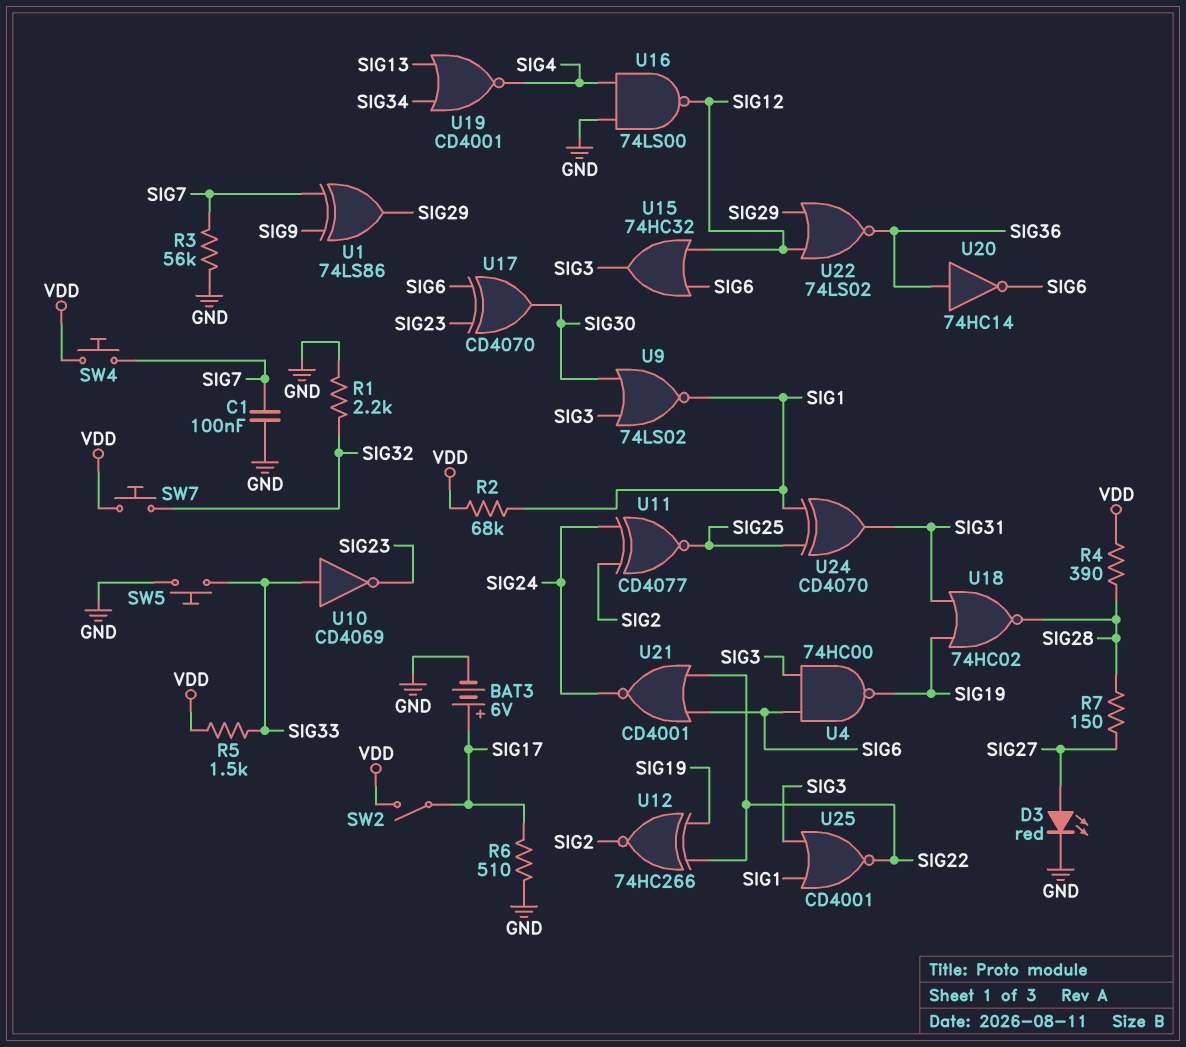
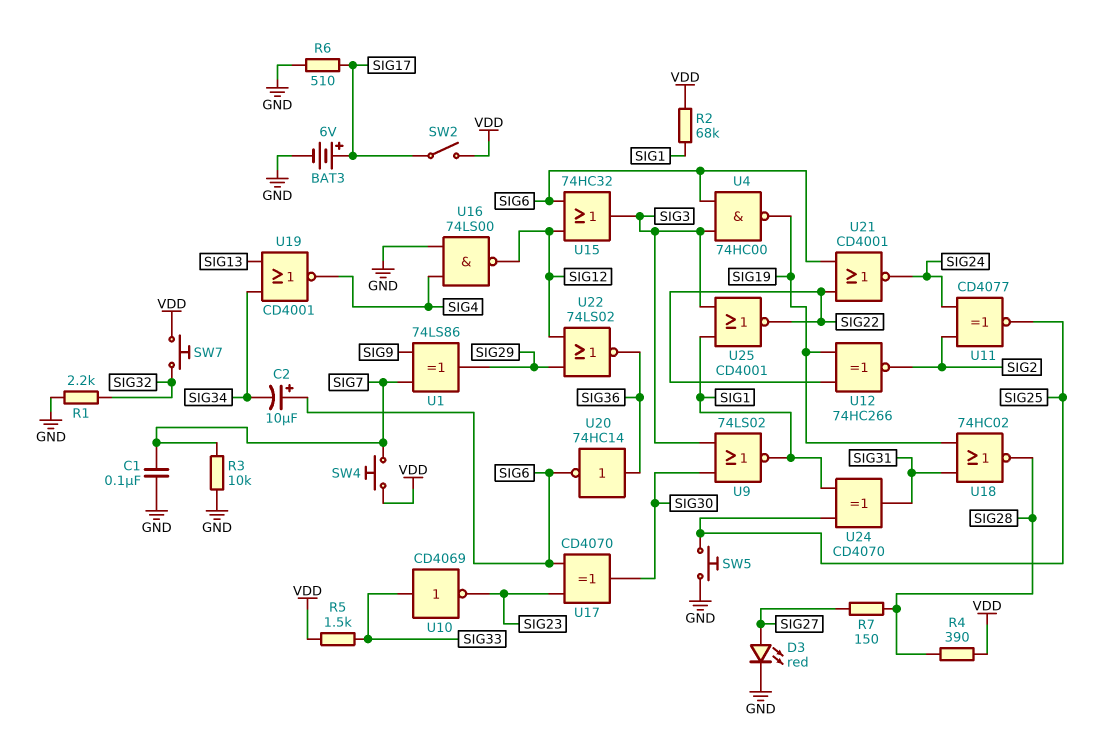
C2: none -> 10uF (plus SIG6, minus SIG34)
R3: 56k (GND, SIG7) -> 10k (GND, SIG7)
SW5: button (GND, SIG33) -> button (GND, SIG25)

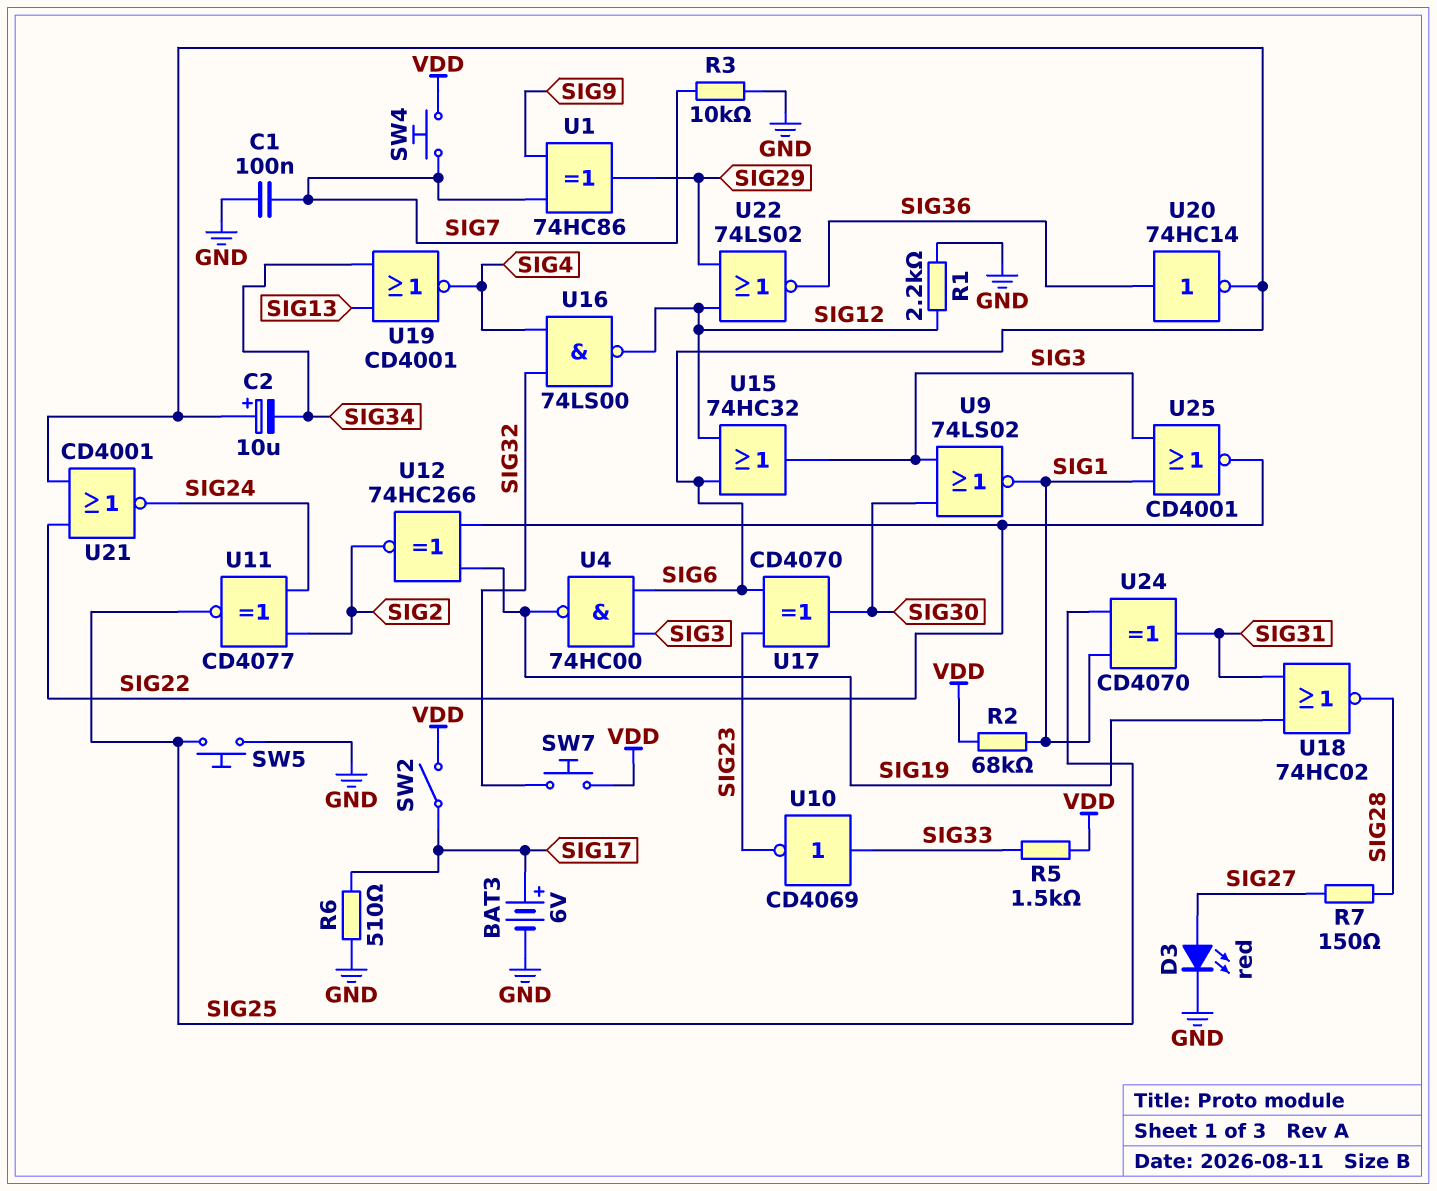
R1: 2.2k (GND, SIG32) -> 2.2k (GND, SIG12)
R4: 390 (SIG28, VDD) -> none
U1: XOR 74LS86 (in SIG7, in SIG9, out SIG29) -> XOR 74HC86 (in SIG7, in SIG9, out SIG29)
U16: NAND 74LS00 (in GND, in SIG4, out SIG12) -> NAND 74LS00 (in SIG4, in SIG32, out SIG12)

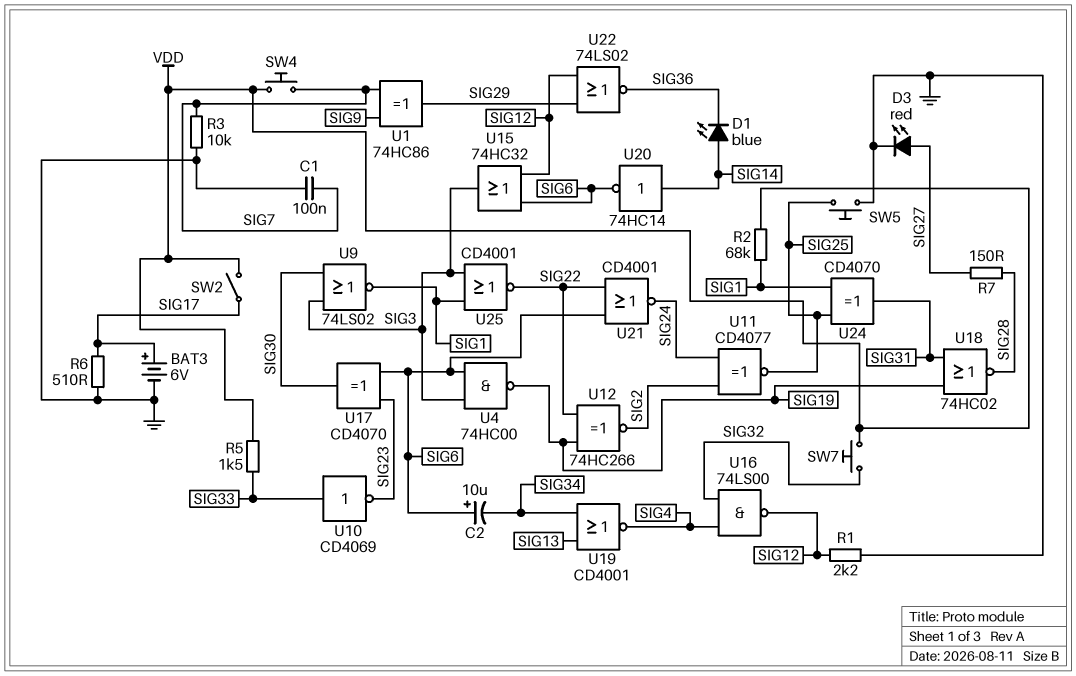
D1: none -> LED blue (A SIG14, K SIG36)
U20: NOT 74HC14 (in SIG36, out SIG6) -> NOT 74HC14 (in SIG14, out SIG6)

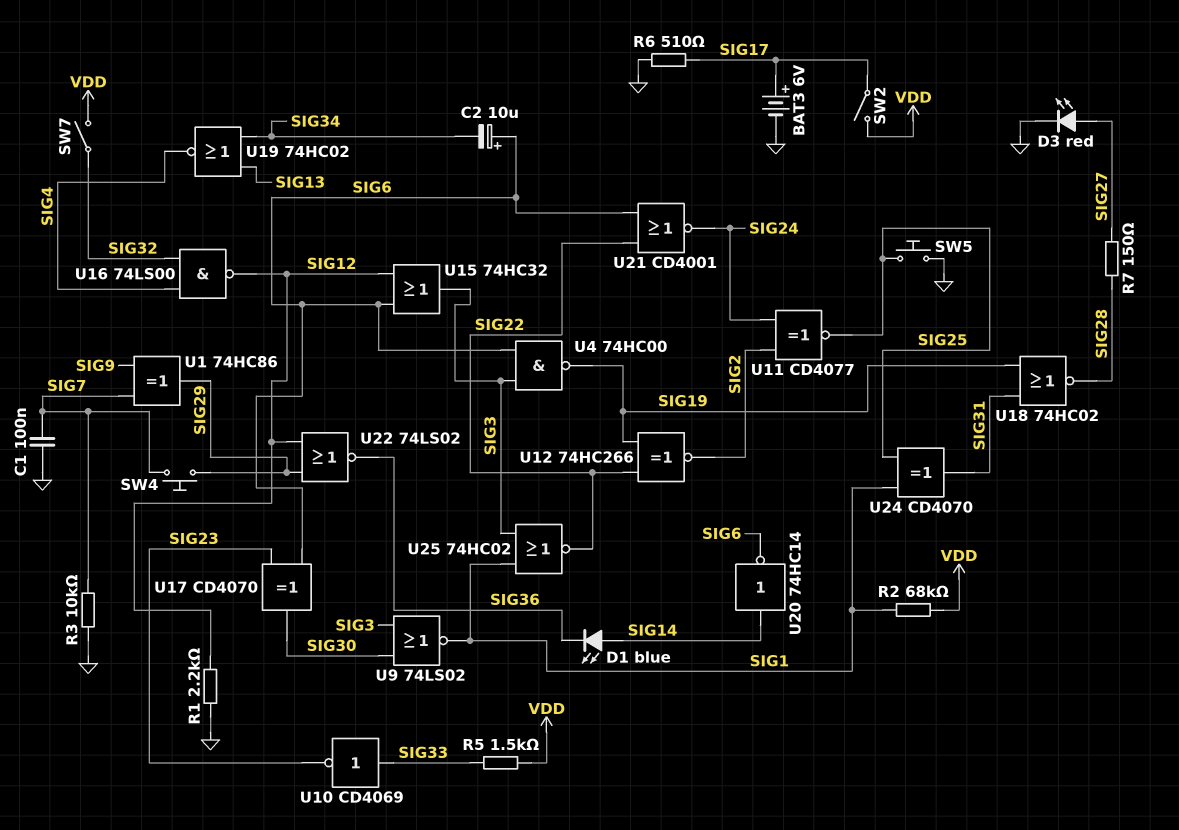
SW4: button (SIG7, VDD) -> button (SIG7, SIG29)
SW7: button (SIG32, VDD) -> switch (SIG32, VDD)
U19: NOR CD4001 (in SIG13, in SIG34, out SIG4) -> NOR 74HC02 (in SIG13, in SIG34, out SIG4)
U25: NOR CD4001 (in SIG1, in SIG3, out SIG22) -> NOR 74HC02 (in SIG1, in SIG3, out SIG22)

